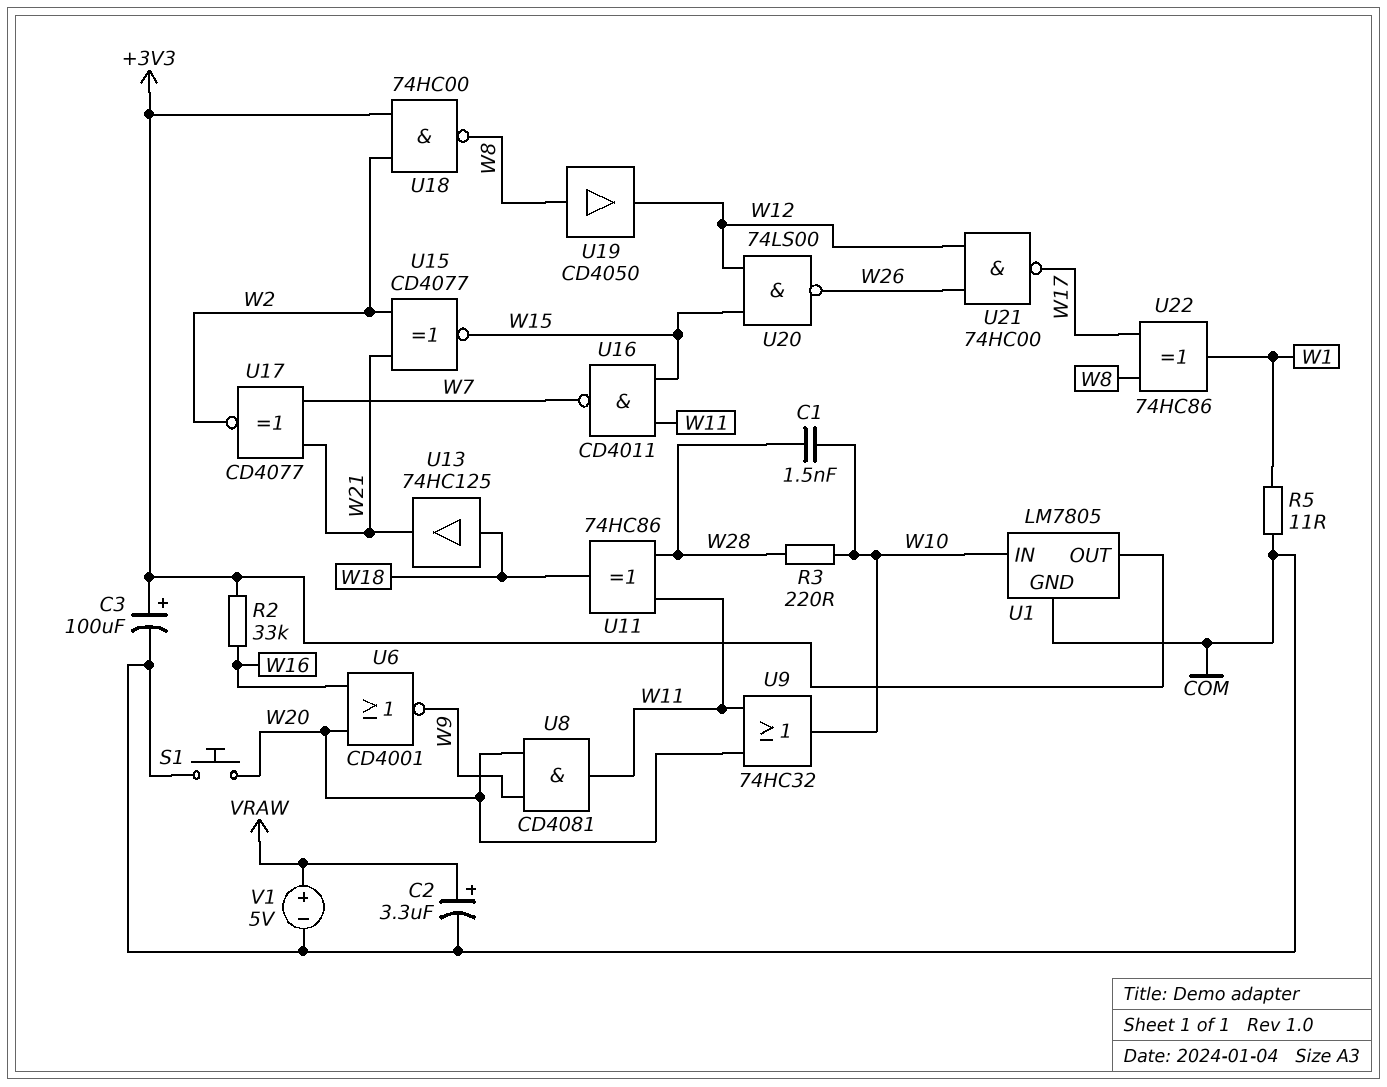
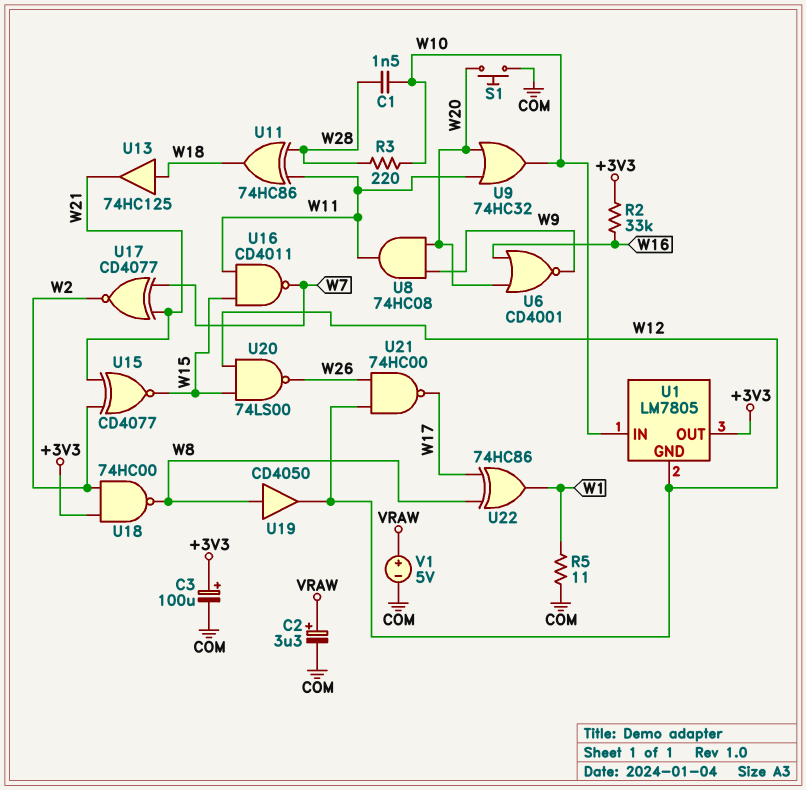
U1 pin GND: COM -> W12
U8: AND CD4081 (in W9, in W20, out W11) -> AND 74HC08 (in W9, in W20, out W11)

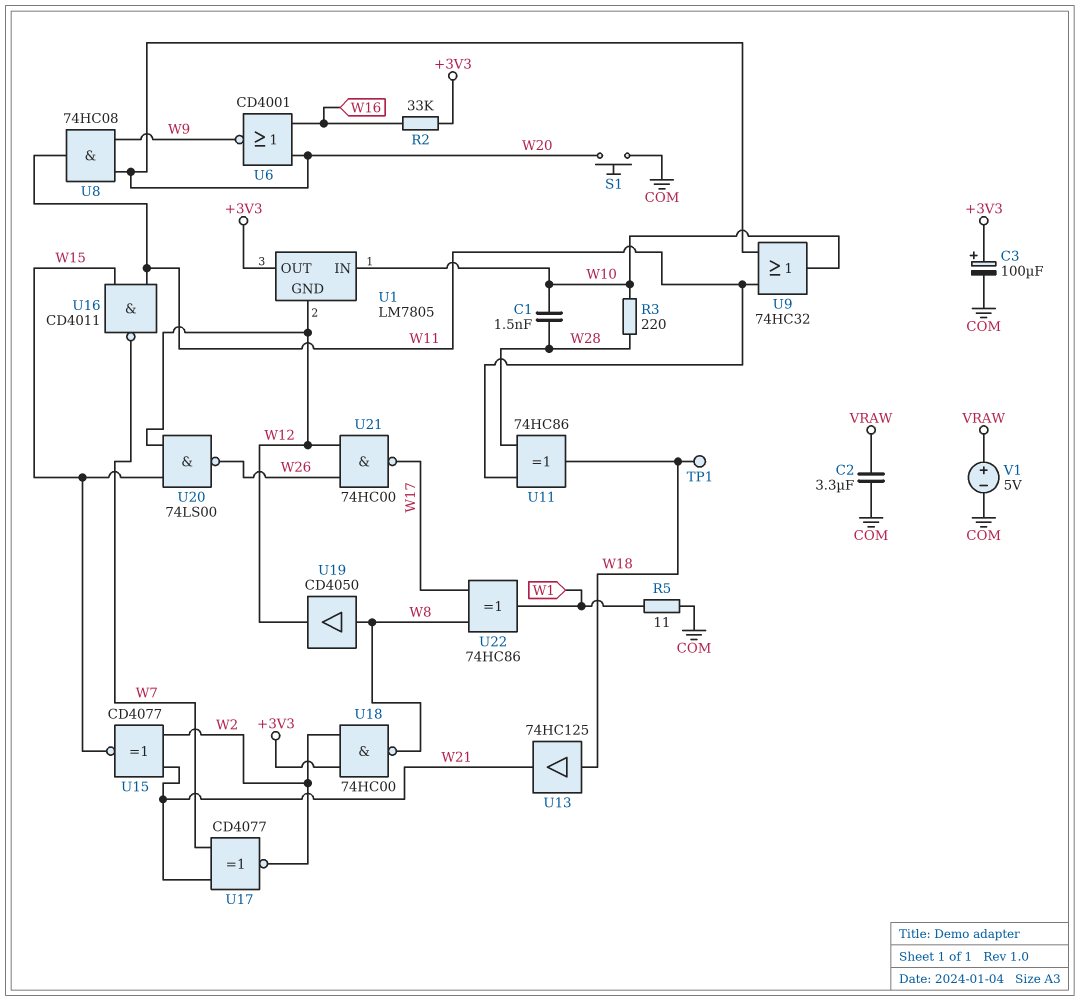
C2: 3.3uF (plus VRAW, minus COM) -> 3.3uF (COM, VRAW)
TP1: none -> test point (W18)

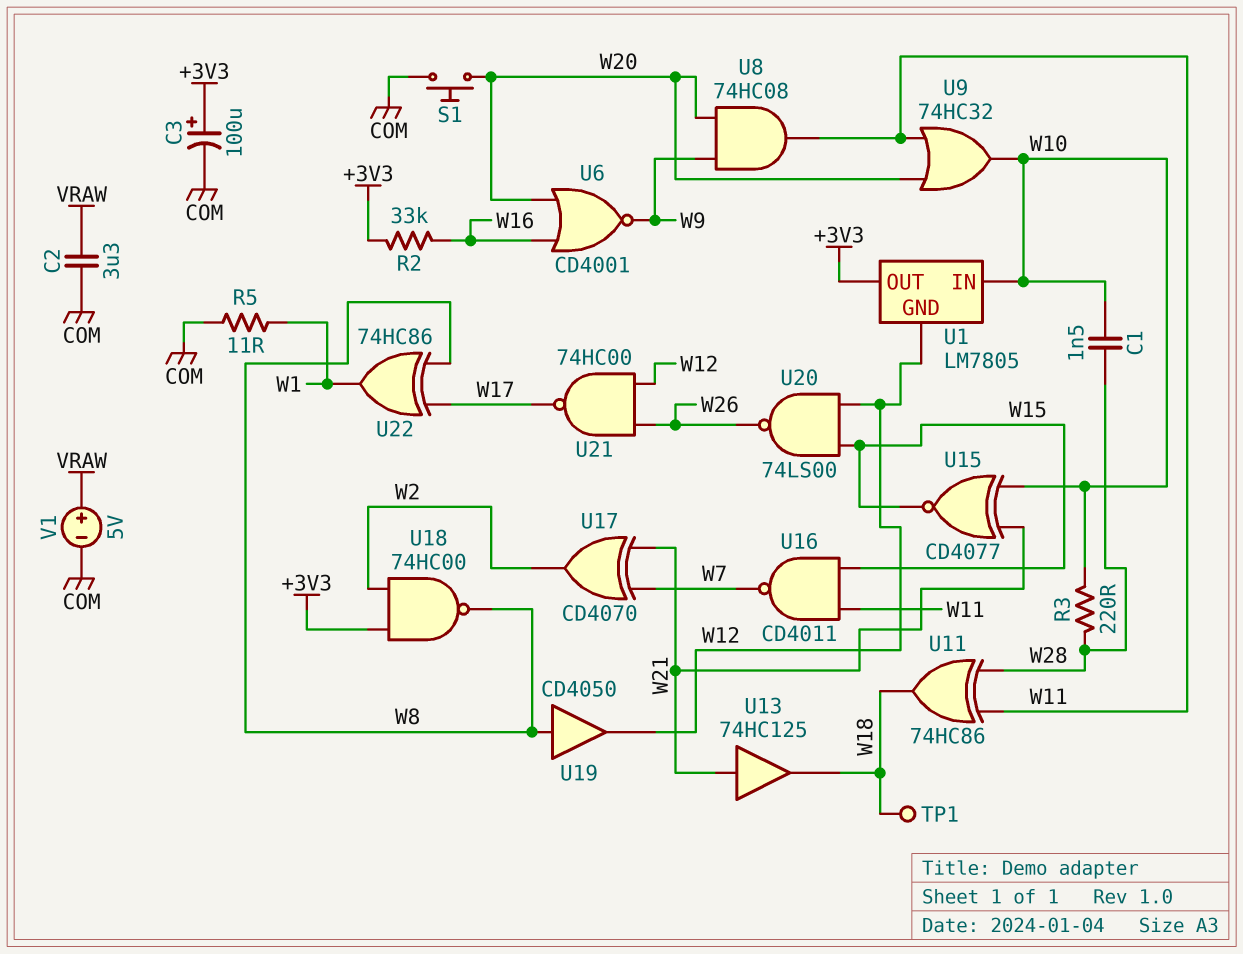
U13: buffer 74HC125 (in W18, out W21) -> buffer 74HC125 (in W21, out W18)
U15: XNOR CD4077 (in W2, in W21, out W15) -> XNOR CD4077 (in W10, in W21, out W15)
U17: XNOR CD4077 (in W7, in W21, out W2) -> XOR CD4070 (in W7, in W21, out W2)

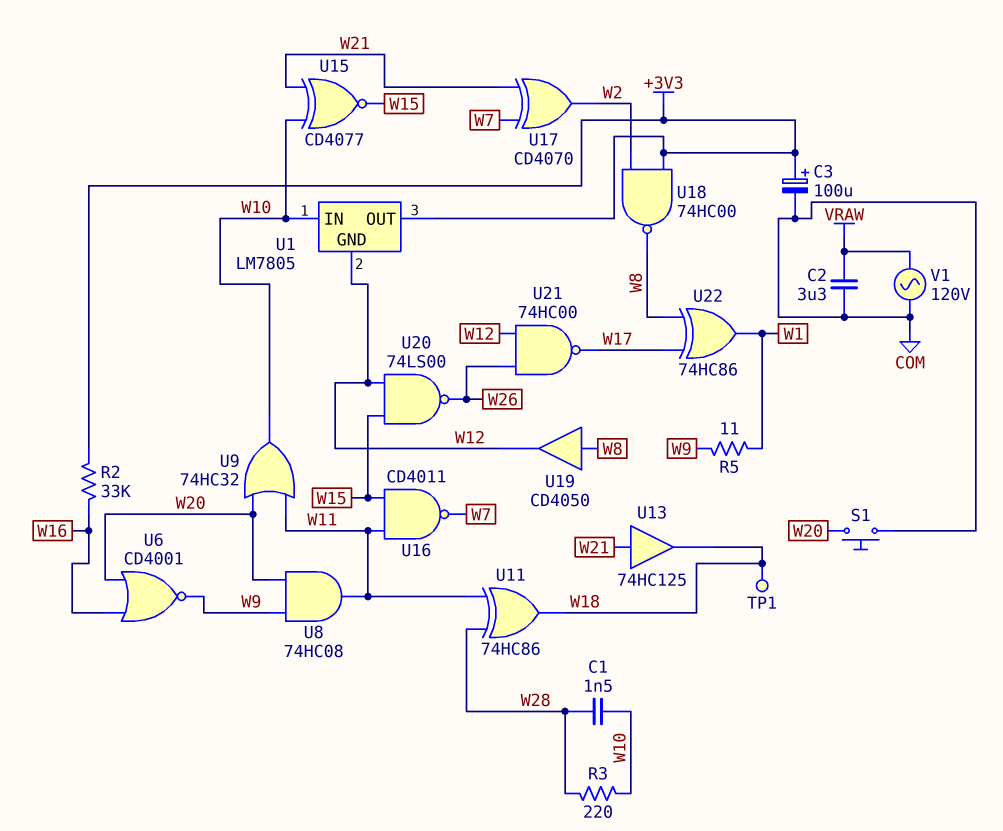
R5: 11 (COM, W1) -> 11 (W1, W9)
V1: 5V (plus VRAW, minus COM) -> AC 120V (COM, VRAW)

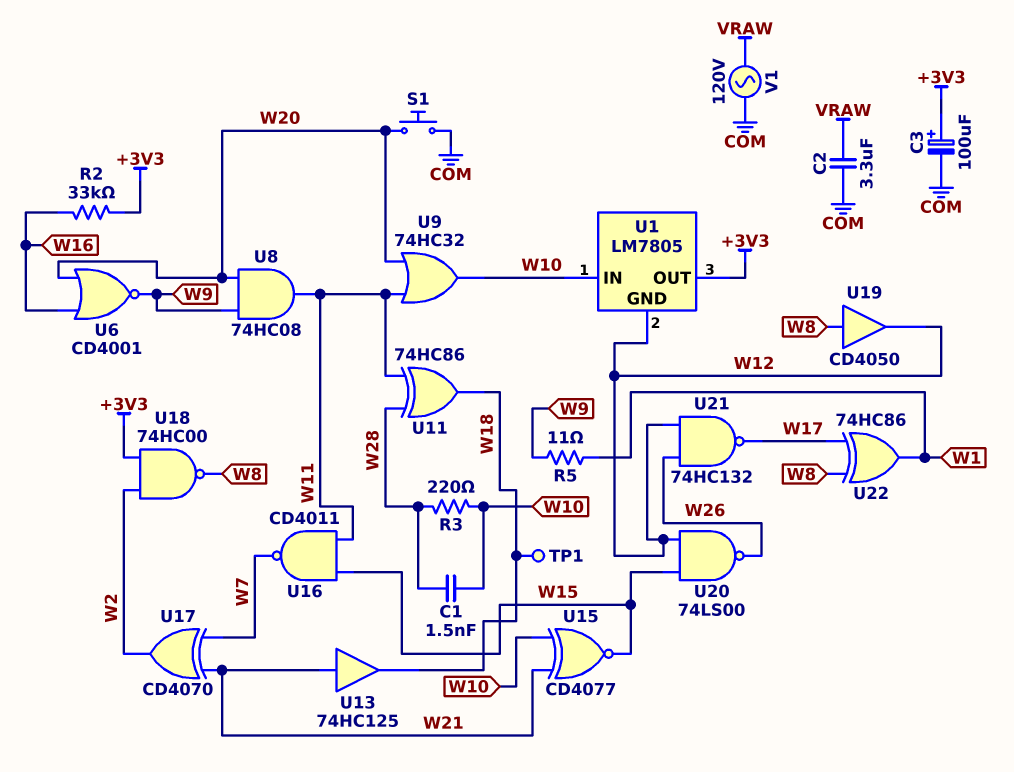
U21: NAND 74HC00 (in W12, in W26, out W17) -> NAND 74HC132 (in W12, in W26, out W17)

